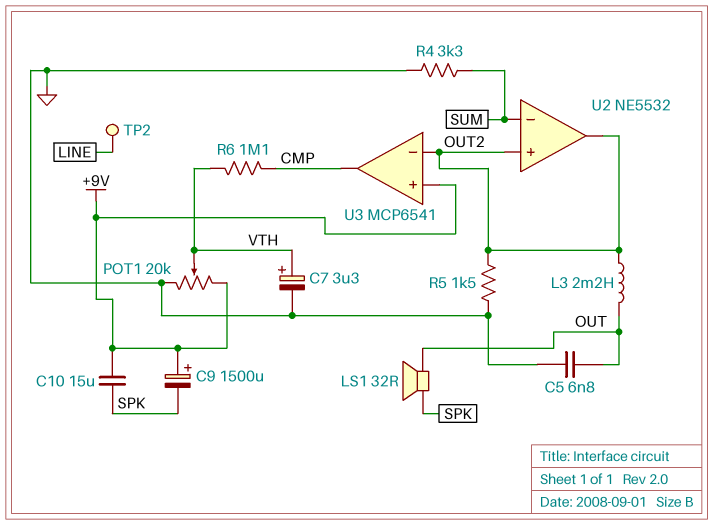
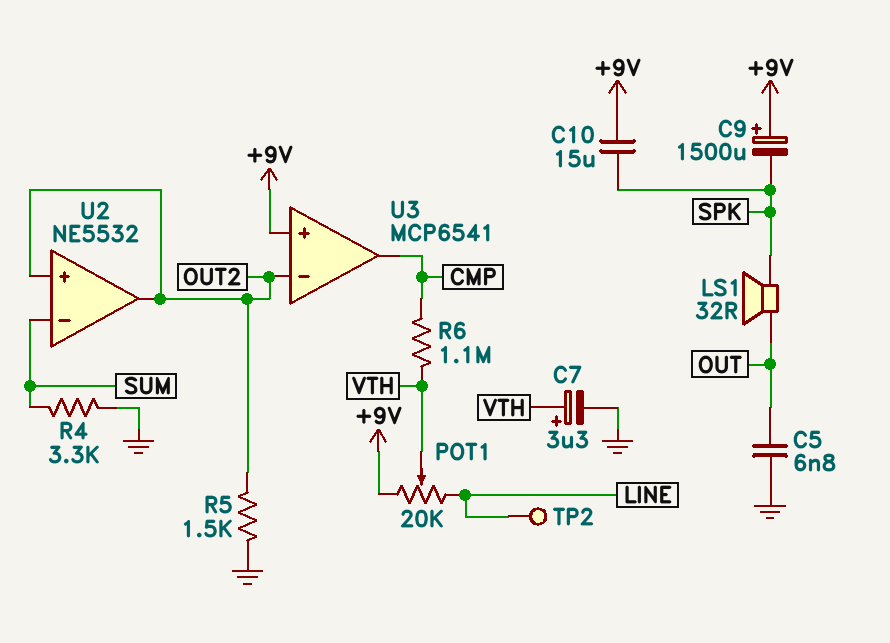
L3: 2.2mH (OUT, OUT2) -> none
POT1: 20k (+9V, GND, wiper VTH) -> 20k (+9V, LINE, wiper VTH)

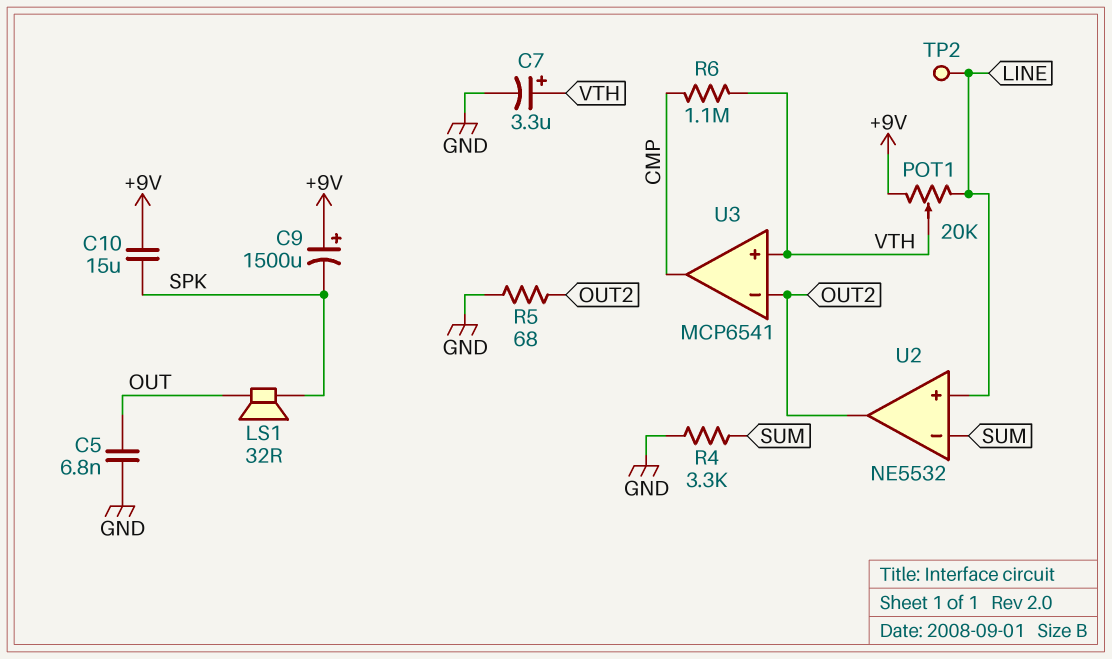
R5: 1.5k (GND, OUT2) -> 68 (GND, OUT2)
U2 pin in+: OUT2 -> LINE
U3 pin in+: +9V -> VTH

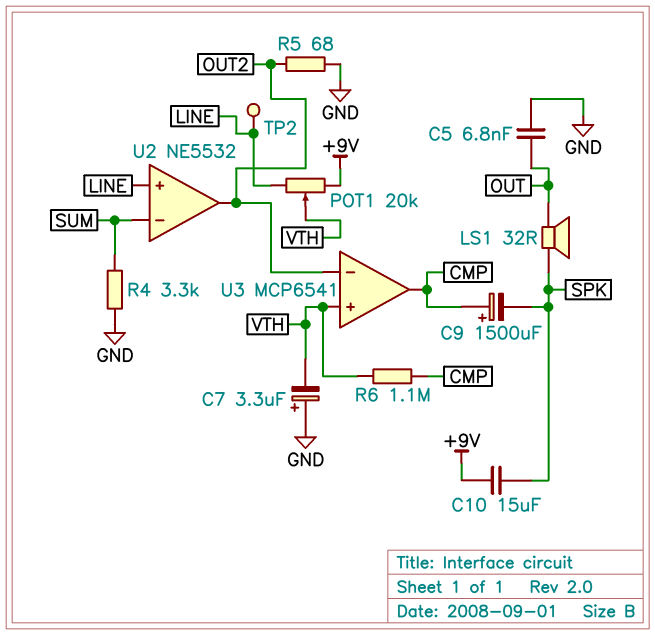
C7: 3.3uF (plus VTH, minus GND) -> 3.3uF (plus GND, minus VTH)
C9: 1500uF (plus +9V, minus SPK) -> 1500uF (plus CMP, minus SPK)

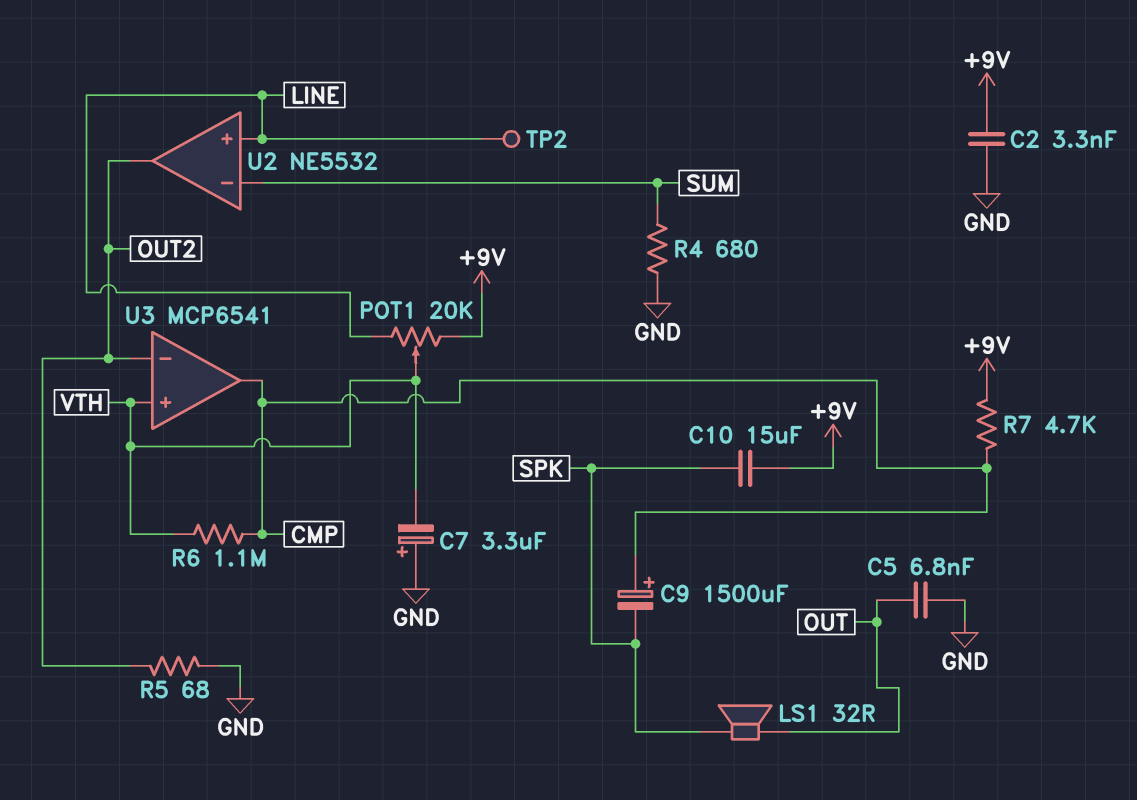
C2: none -> 3.3nF (+9V, GND)
R4: 3.3k (GND, SUM) -> 680 (GND, SUM)
R7: none -> 4.7k (+9V, CMP)

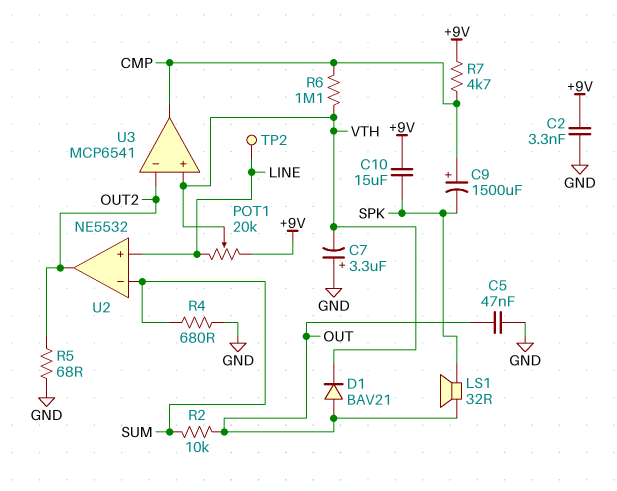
C5: 6.8nF (GND, OUT) -> 47nF (GND, OUT)
D1: none -> diode BAV21 (A OUT, K VTH)
R2: none -> 10k (OUT, SUM)

